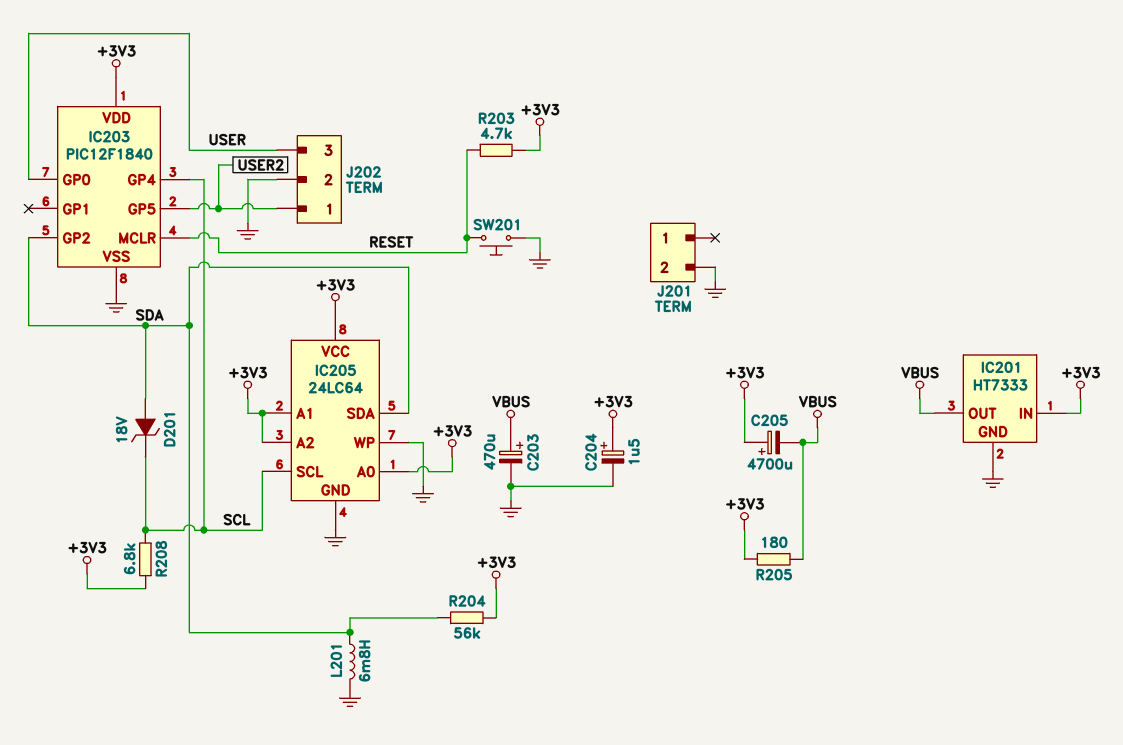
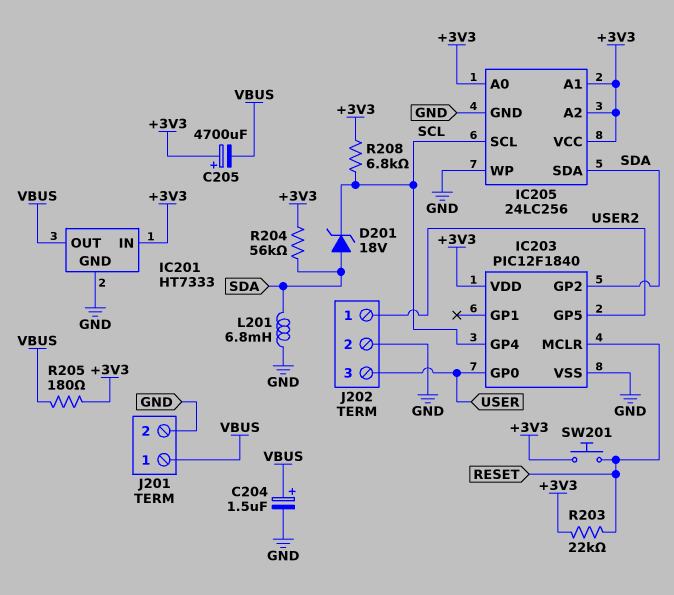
C203: 470uF (plus VBUS, minus GND) -> none
C204: 1.5uF (plus +3V3, minus GND) -> 1.5uF (plus VBUS, minus GND)
IC205: 24LC64 -> 24LC256
J201 pin 1: none -> VBUS
R203: 4.7k (+3V3, RESET) -> 22k (+3V3, RESET)
SW201: button (GND, RESET) -> button (+3V3, RESET)

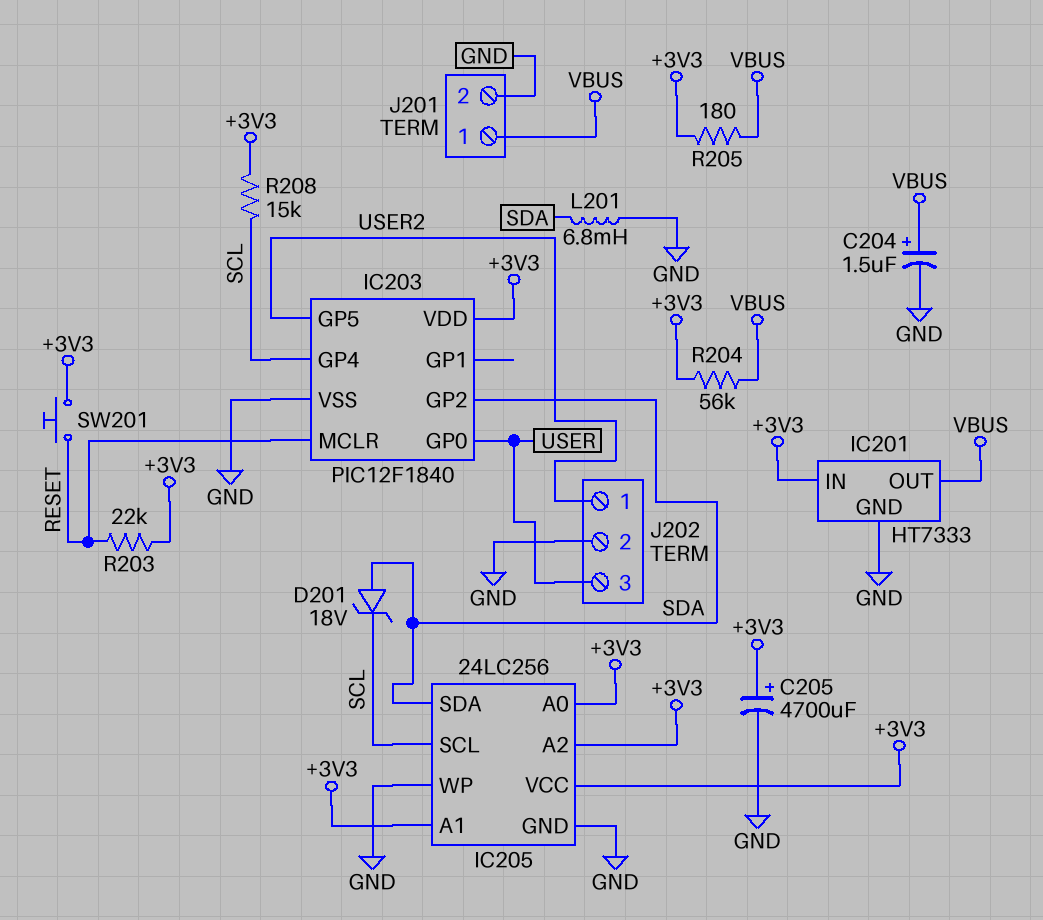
C205: 4700uF (plus +3V3, minus VBUS) -> 4700uF (plus +3V3, minus GND)
R204: 56k (+3V3, SDA) -> 56k (+3V3, VBUS)
R208: 6.8k (+3V3, SCL) -> 15k (+3V3, SCL)

